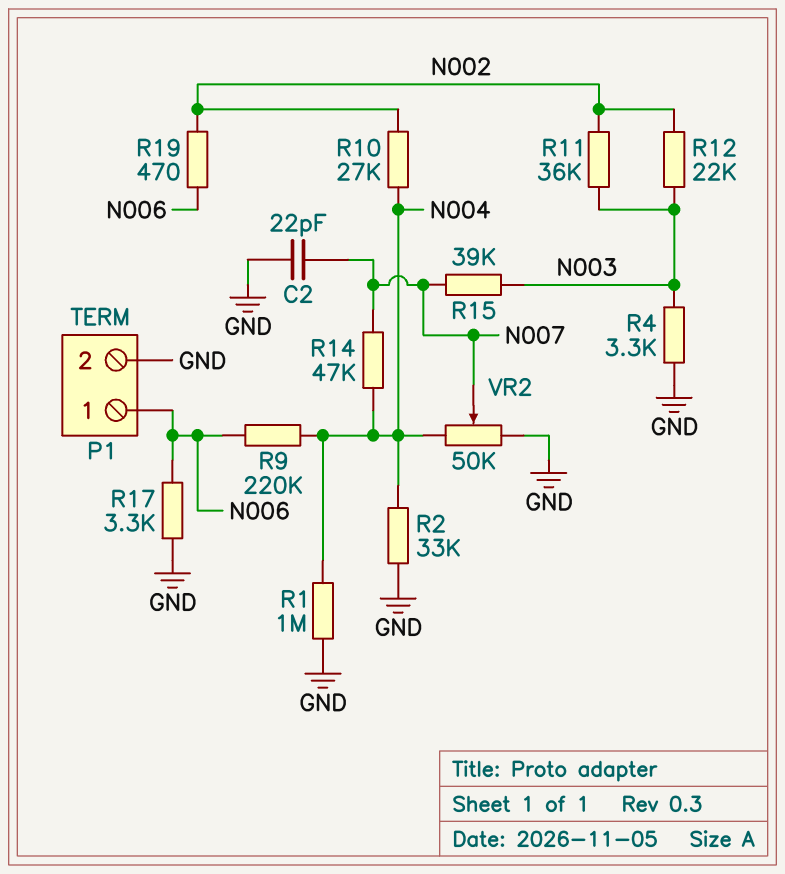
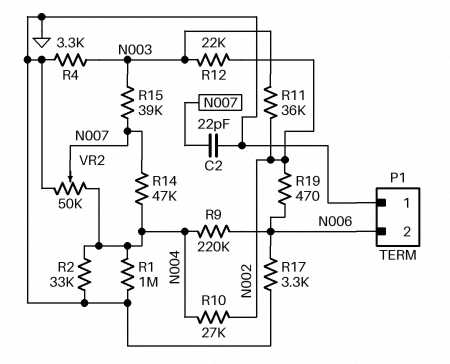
P1 pin 1: N006 -> GND
P1 pin 2: GND -> N006

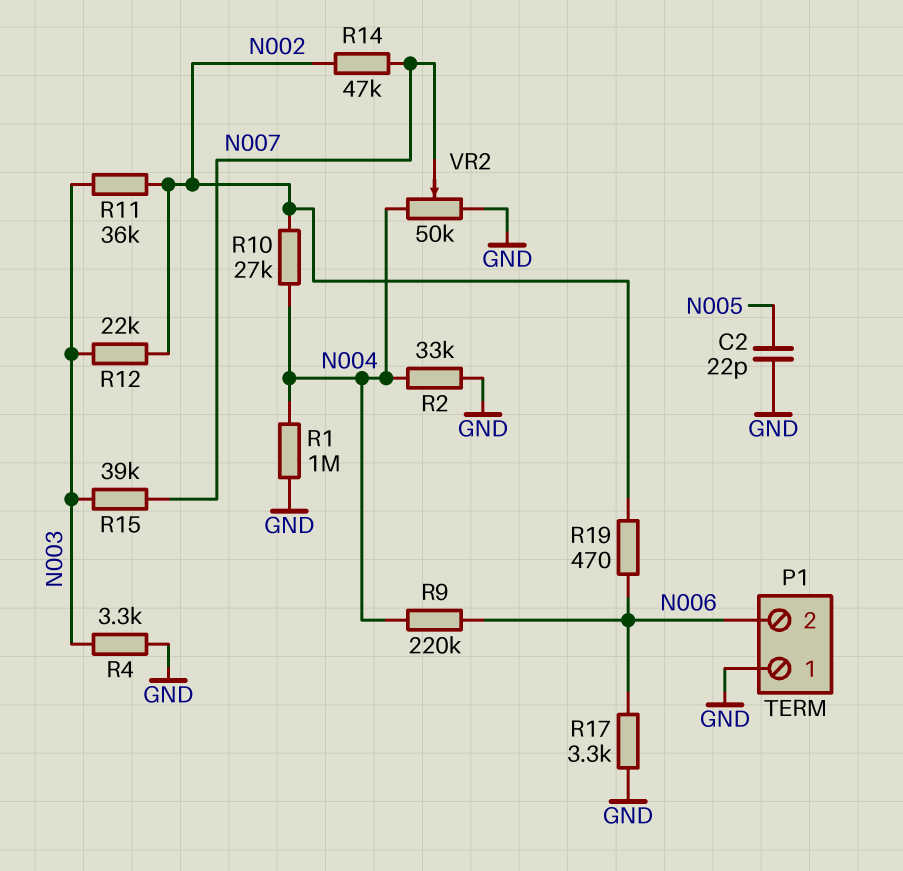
C2: 22pF (GND, N007) -> 22pF (GND, N005)
R14: 47k (N004, N007) -> 47k (N002, N007)

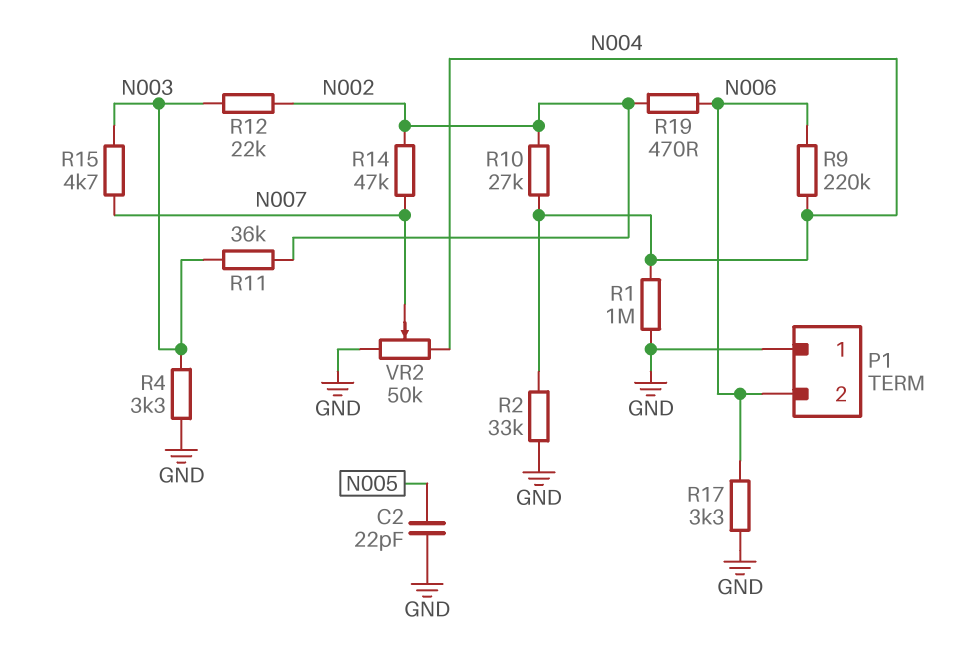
R15: 39k (N003, N007) -> 4.7k (N003, N007)

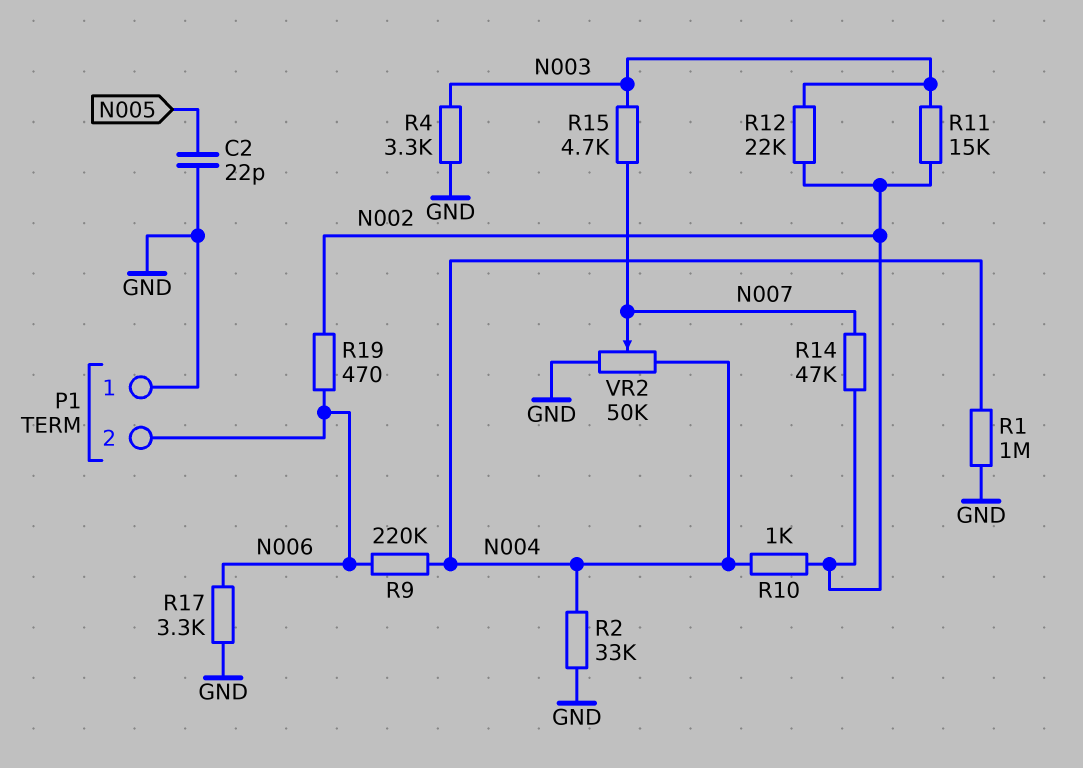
R10: 27k (N002, N004) -> 1k (N002, N004)
R11: 36k (N002, N003) -> 15k (N002, N003)

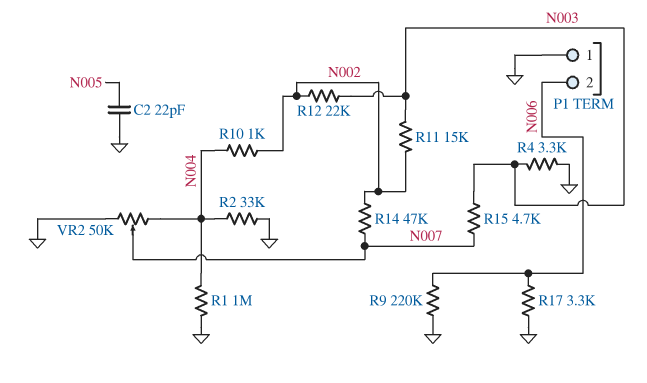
R9: 220k (N004, N006) -> 220k (GND, N006)
R19: 470 (N002, N006) -> none

